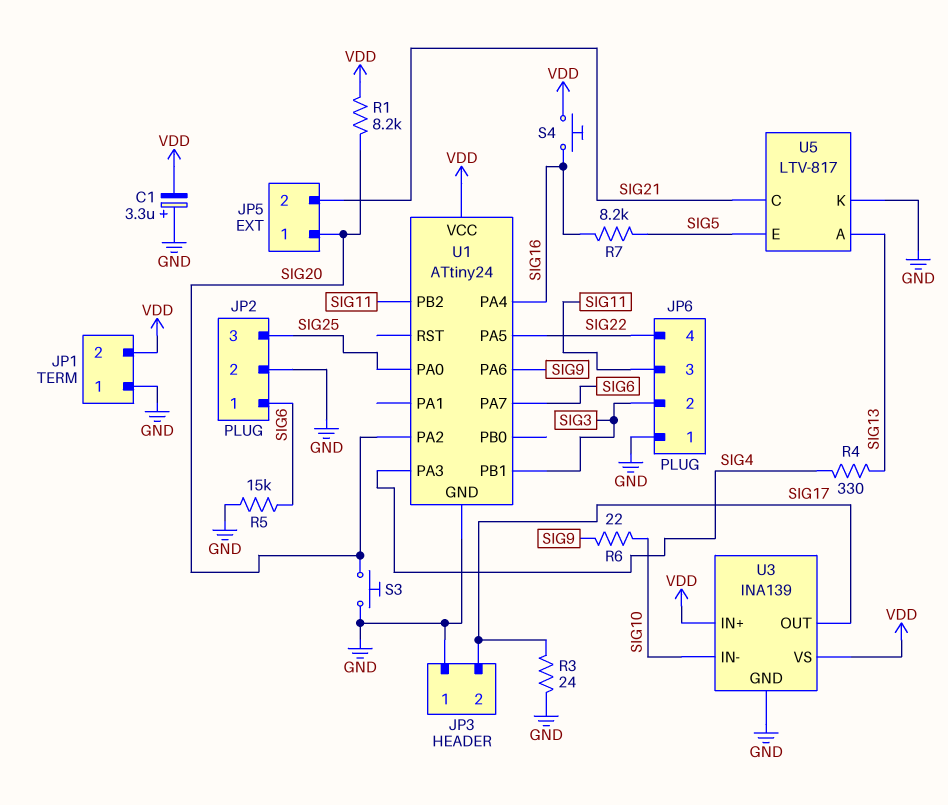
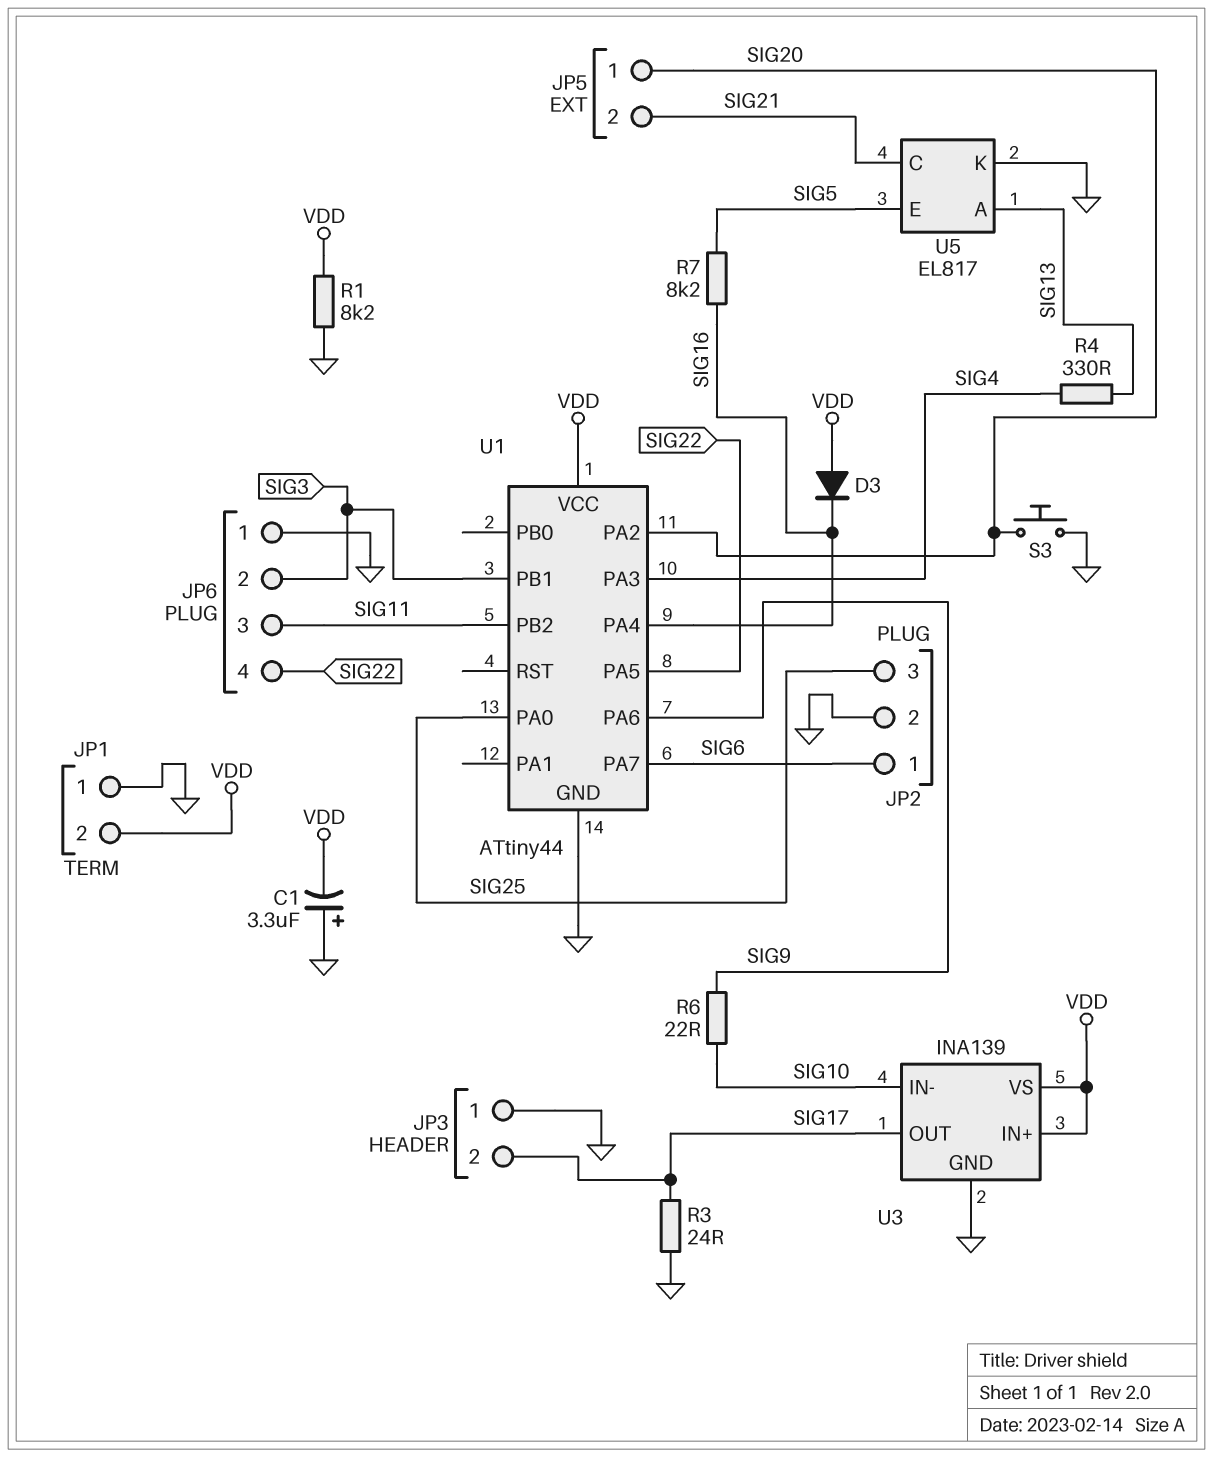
D3: none -> diode (A VDD, K SIG16)
R1: 8.2k (SIG20, VDD) -> 8.2k (GND, VDD)
R5: 15k (GND, SIG6) -> none
S4: button (SIG16, VDD) -> none
U1: ATtiny24 -> ATtiny44
U5: LTV-817 -> EL817

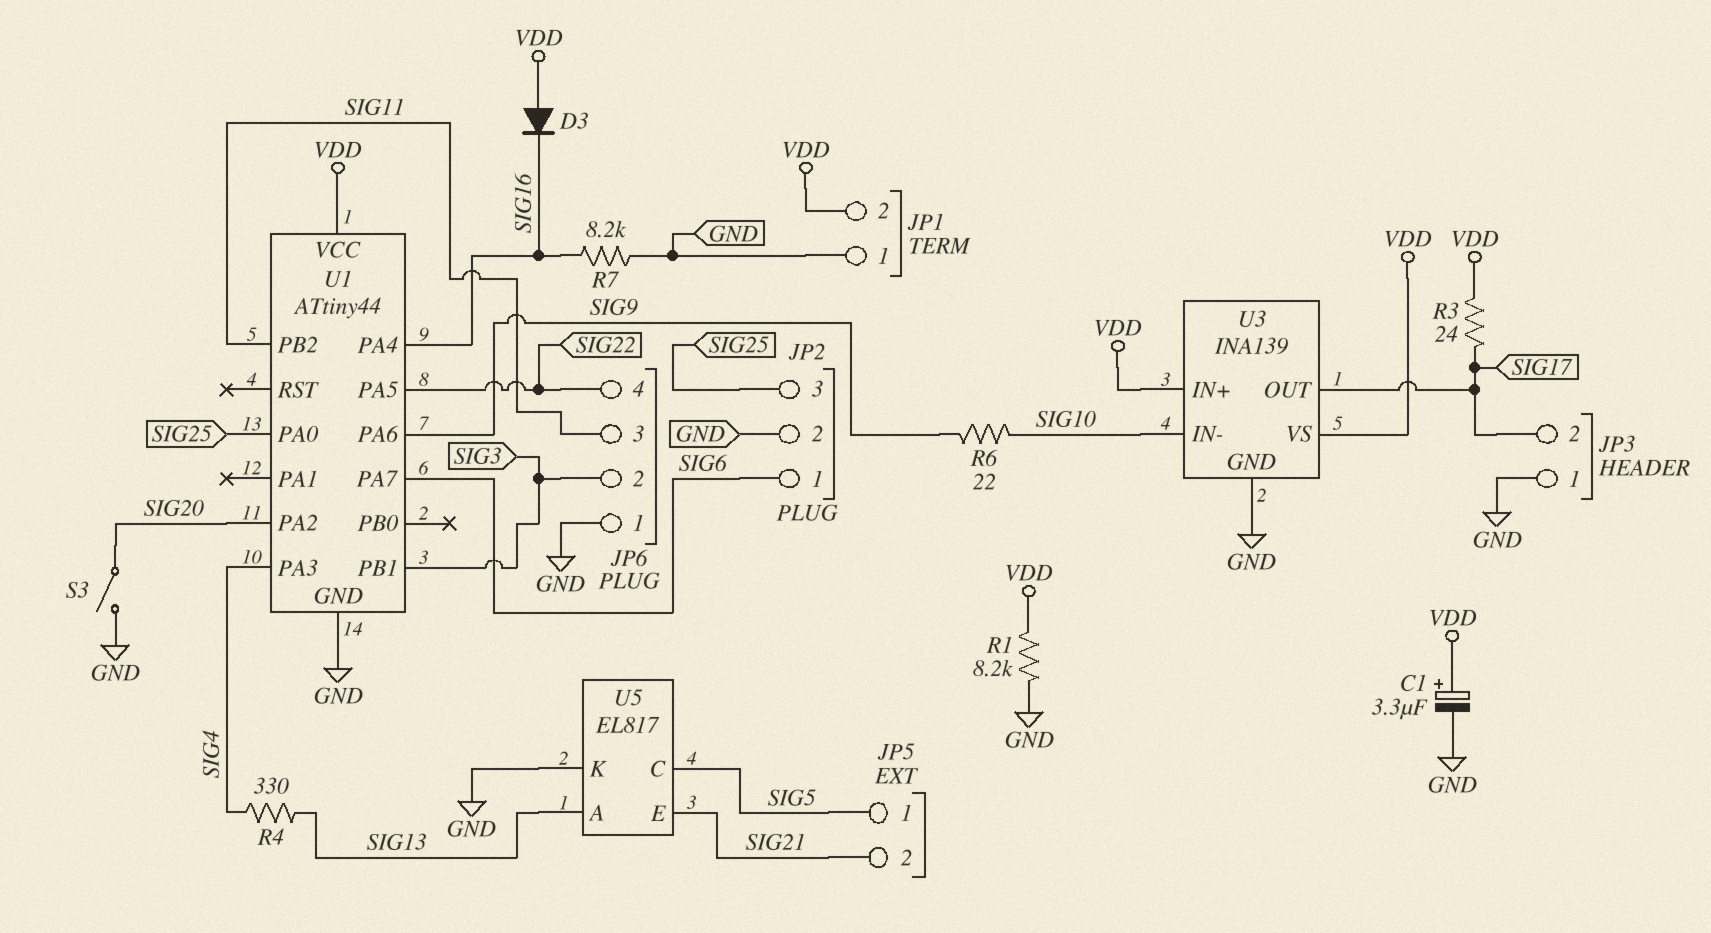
C1: 3.3uF (plus GND, minus VDD) -> 3.3uF (plus VDD, minus GND)
JP5 pin 1: SIG20 -> SIG5
R3: 24 (GND, SIG17) -> 24 (SIG17, VDD)
R7: 8.2k (SIG5, SIG16) -> 8.2k (GND, SIG16)
S3: button (GND, SIG20) -> switch (GND, SIG20)
U5 pin C: SIG21 -> SIG5
U5 pin E: SIG5 -> SIG21

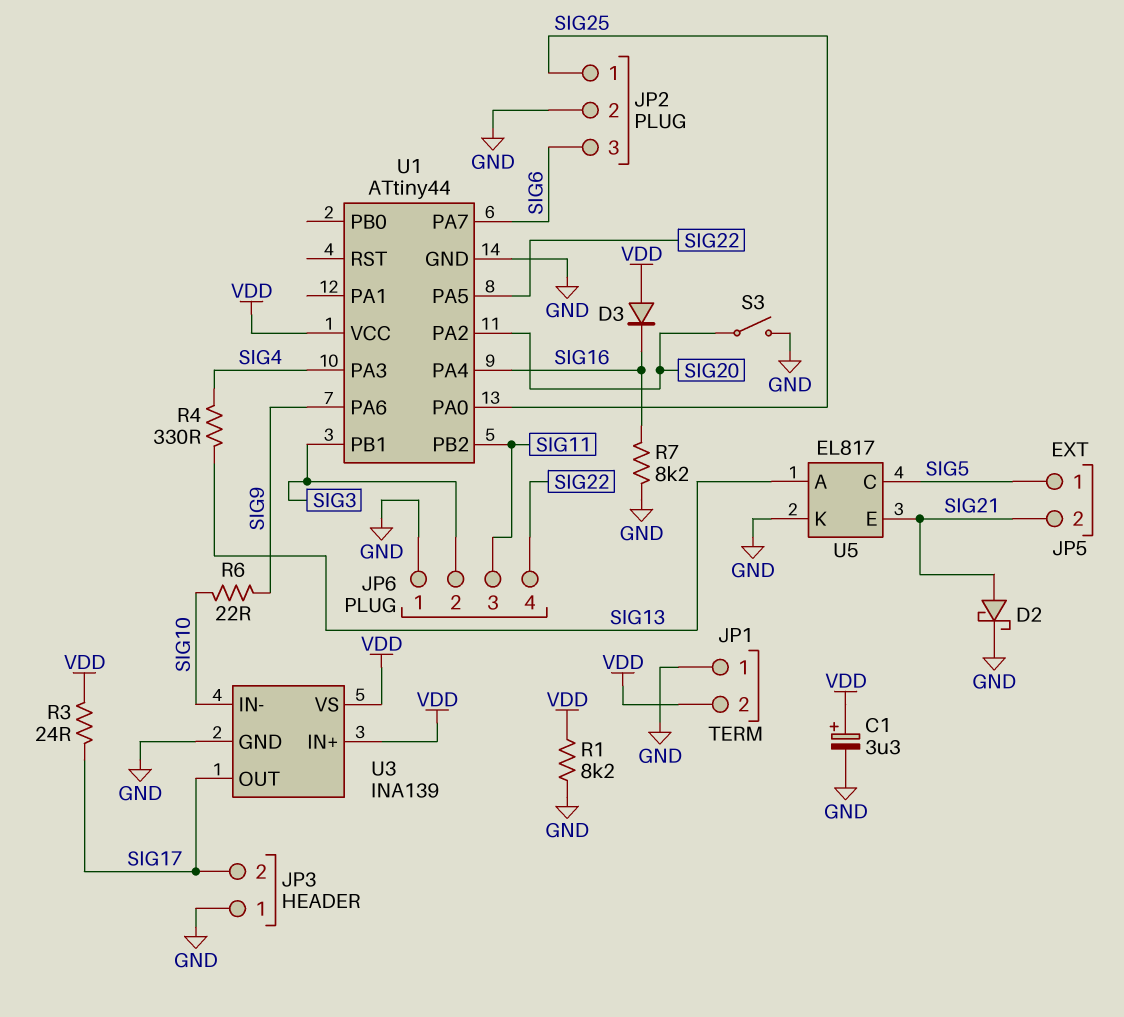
D2: none -> schottky (A SIG21, K GND)
JP2 pin 1: SIG6 -> SIG25
JP2 pin 3: SIG25 -> SIG6

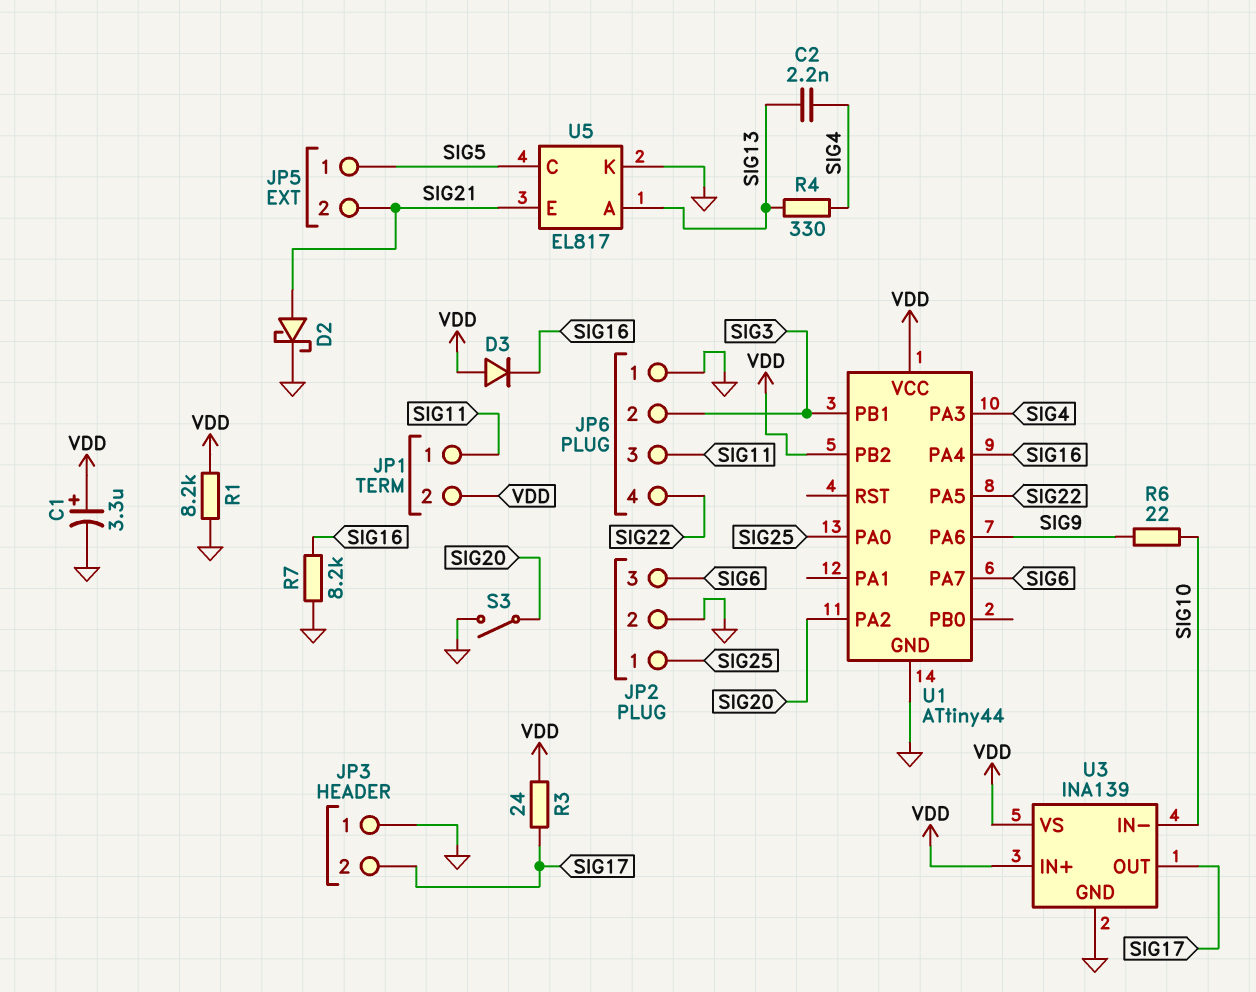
C2: none -> 2.2nF (SIG4, SIG13)
JP1 pin 1: GND -> SIG11
U1 pin PB2: SIG11 -> VDD

